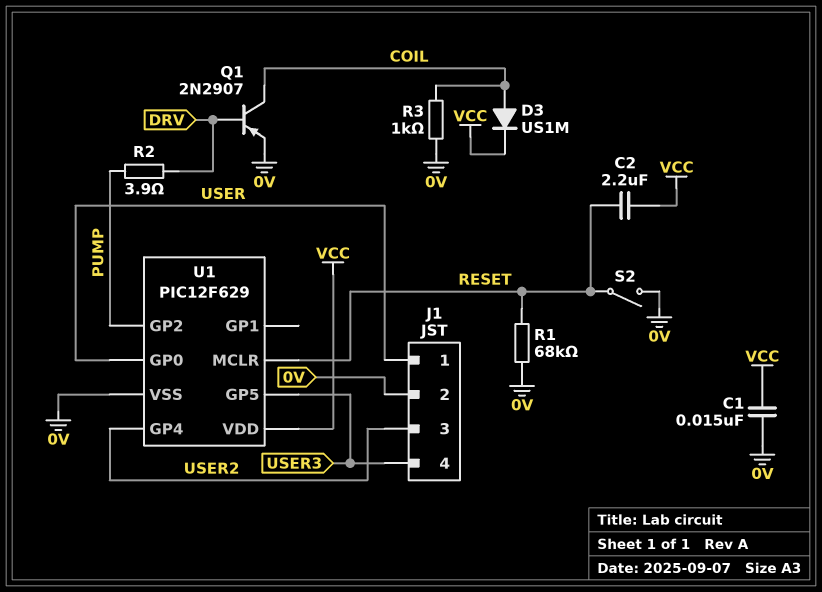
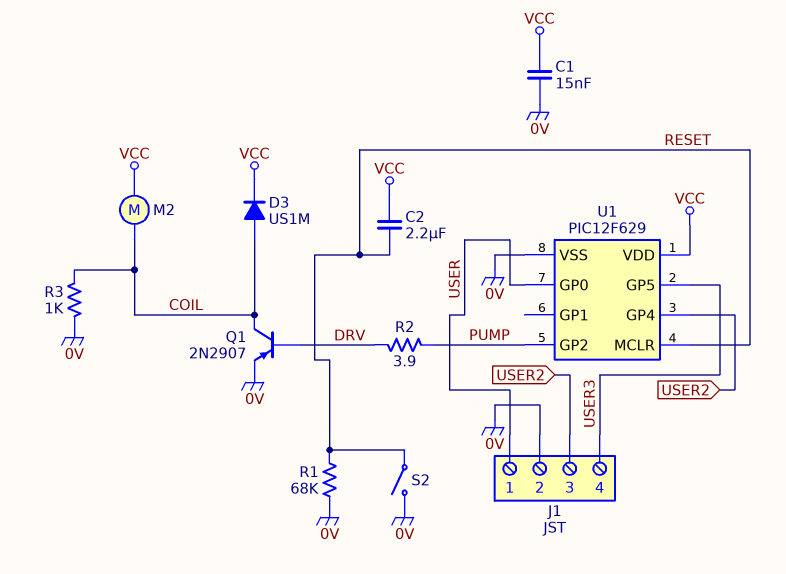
M2: none -> motor (COIL, VCC)

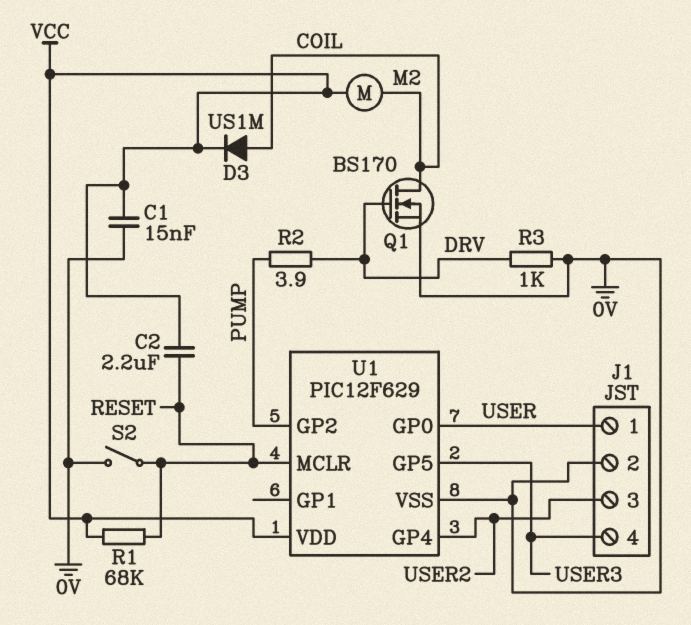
Q1: PNP 2N2907 (B DRV, C COIL, E 0V) -> NMOS BS170 (G DRV, D COIL, S 0V)
R1: 68k (0V, RESET) -> 68k (RESET, VCC)
R3: 1k (0V, COIL) -> 1k (0V, DRV)

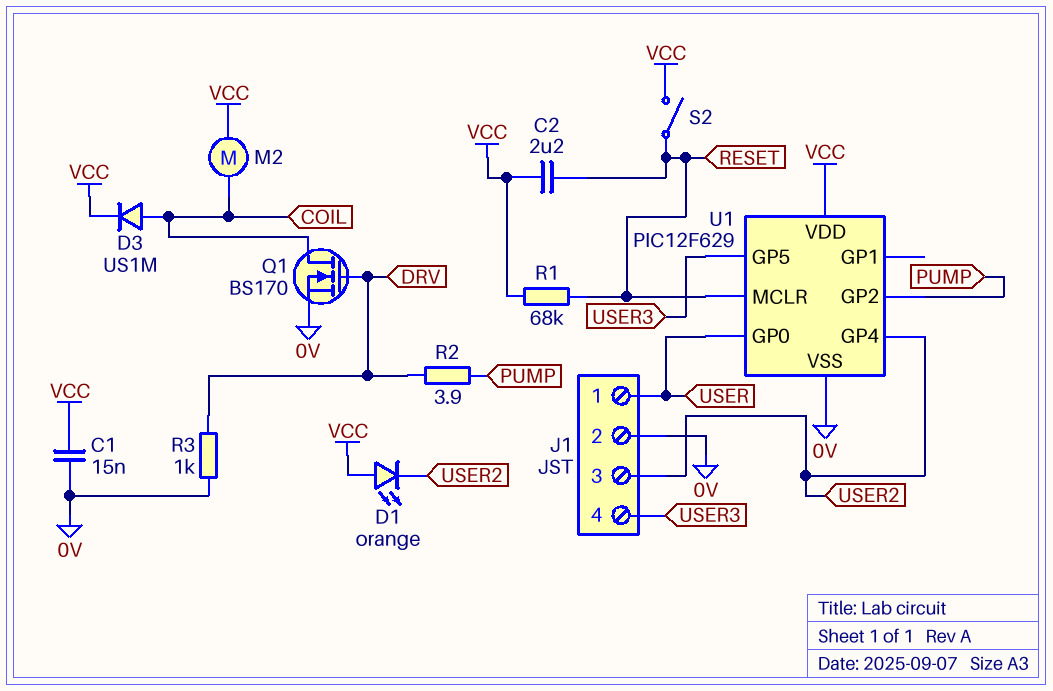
D1: none -> LED orange (A VCC, K USER2)
S2: switch (0V, RESET) -> switch (RESET, VCC)

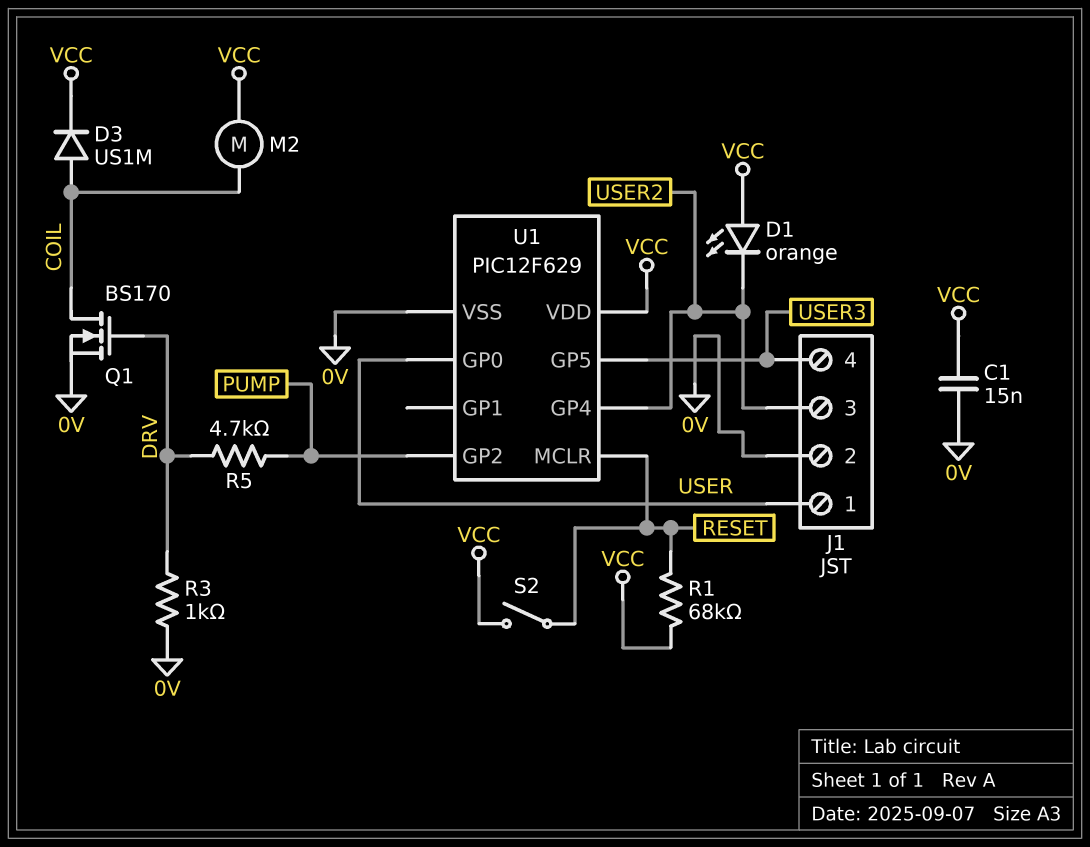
C2: 2.2uF (RESET, VCC) -> none
R2: 3.9 (DRV, PUMP) -> none
R5: none -> 4.7k (DRV, PUMP)

